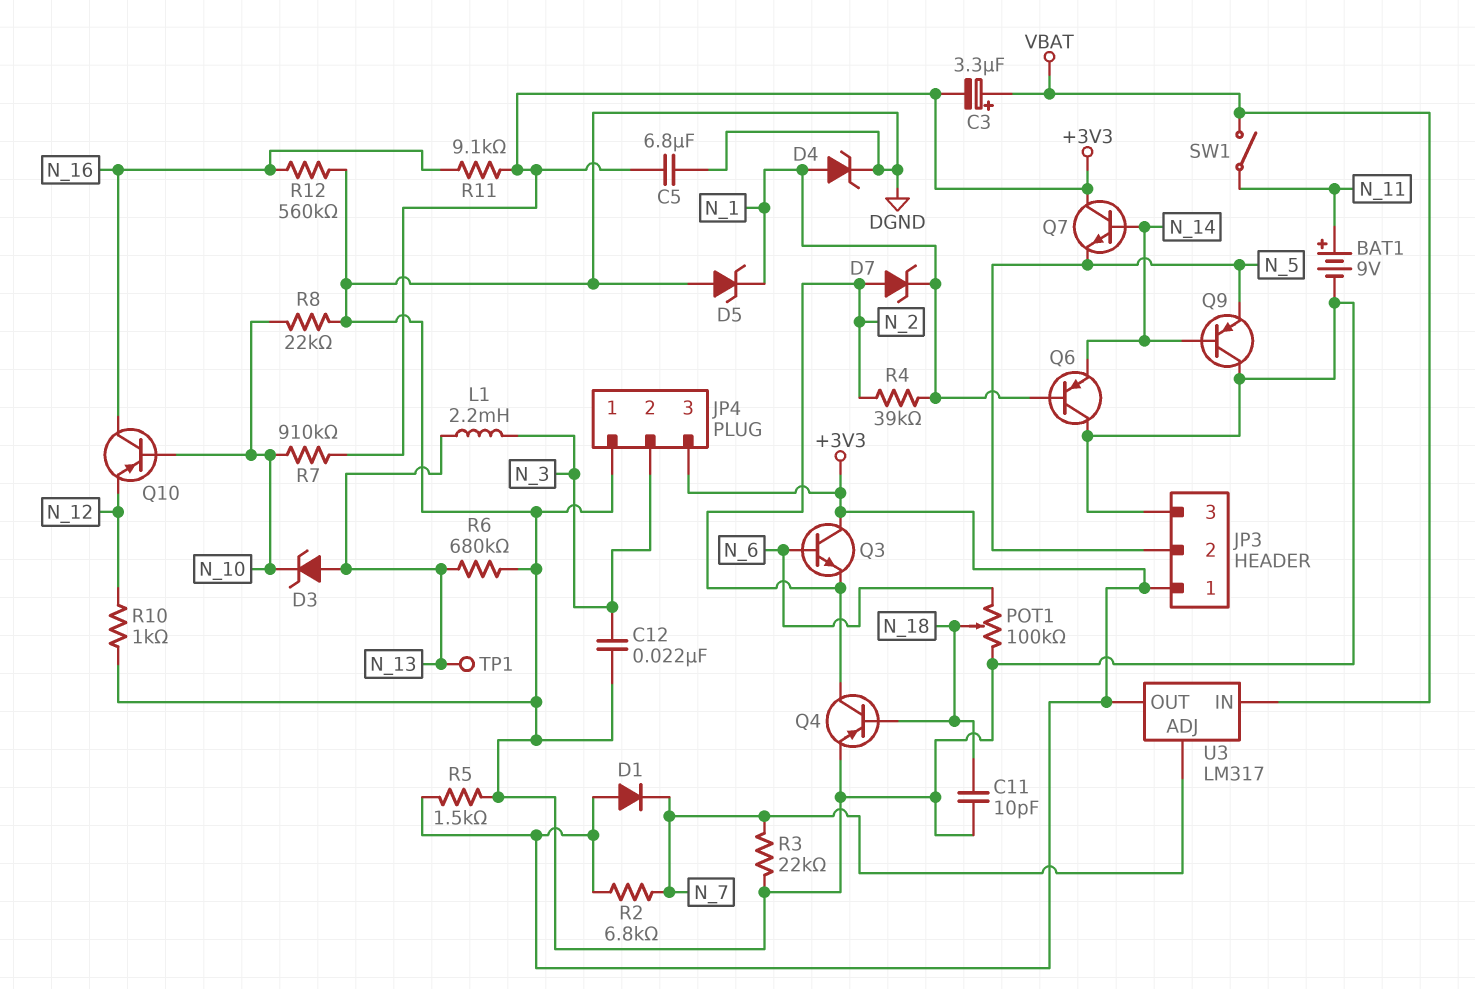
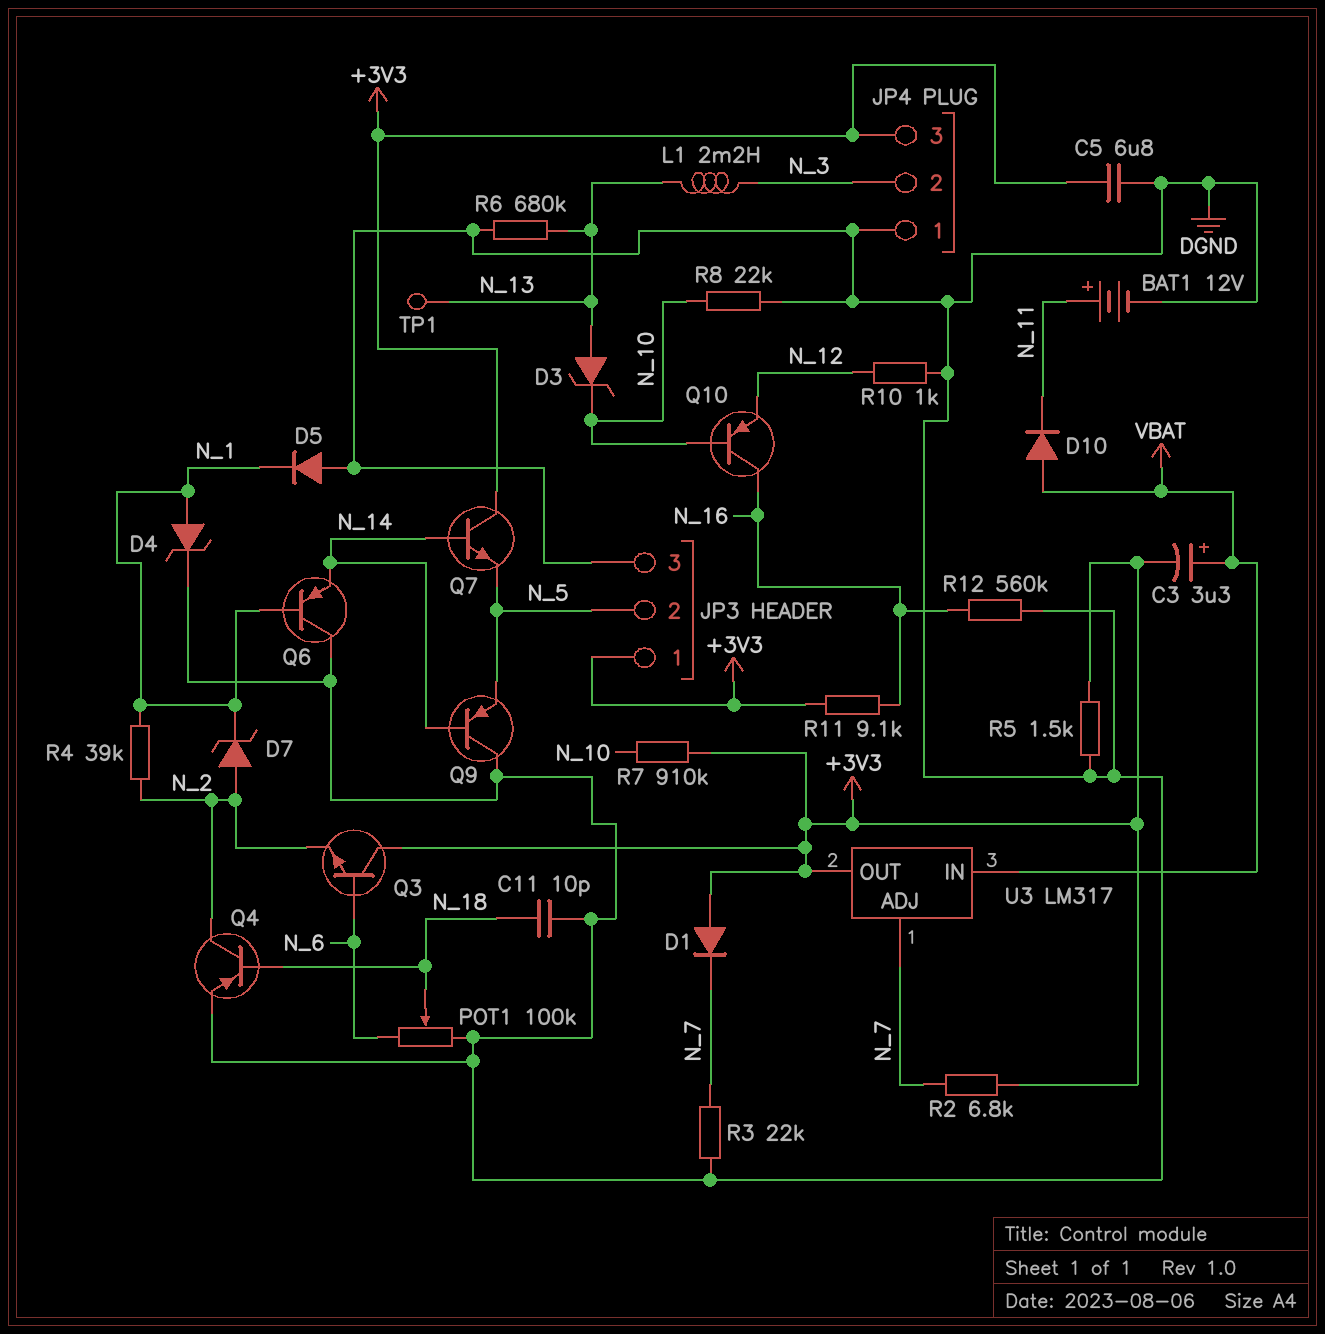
BAT1: 9V (plus N_11, minus DGND) -> 12V (plus N_11, minus DGND)
C12: 22nF (DGND, N_3) -> none
D5: zener (A DGND, K N_1) -> diode (A DGND, K N_1)
D10: none -> diode (A VBAT, K N_11)
SW1: switch (N_11, VBAT) -> none

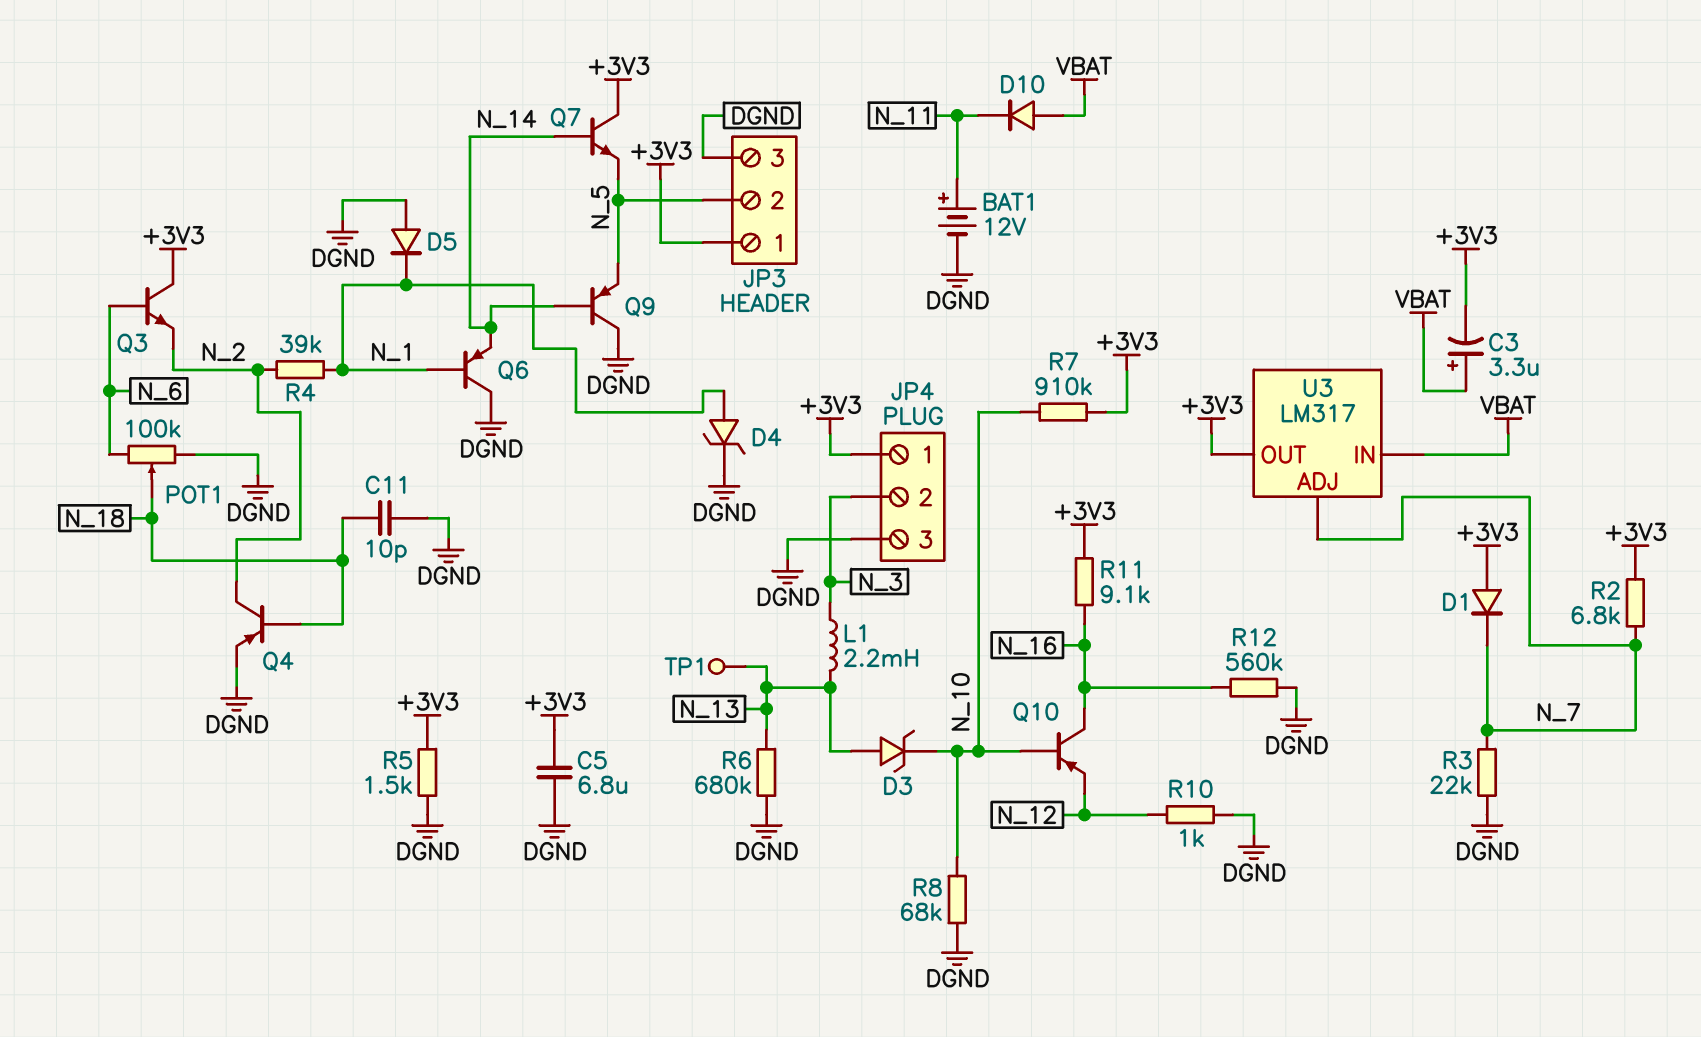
D7: zener (A N_2, K N_1) -> none
JP4 pin 1: DGND -> +3V3
JP4 pin 3: +3V3 -> DGND
R8: 22k (DGND, N_10) -> 68k (DGND, N_10)

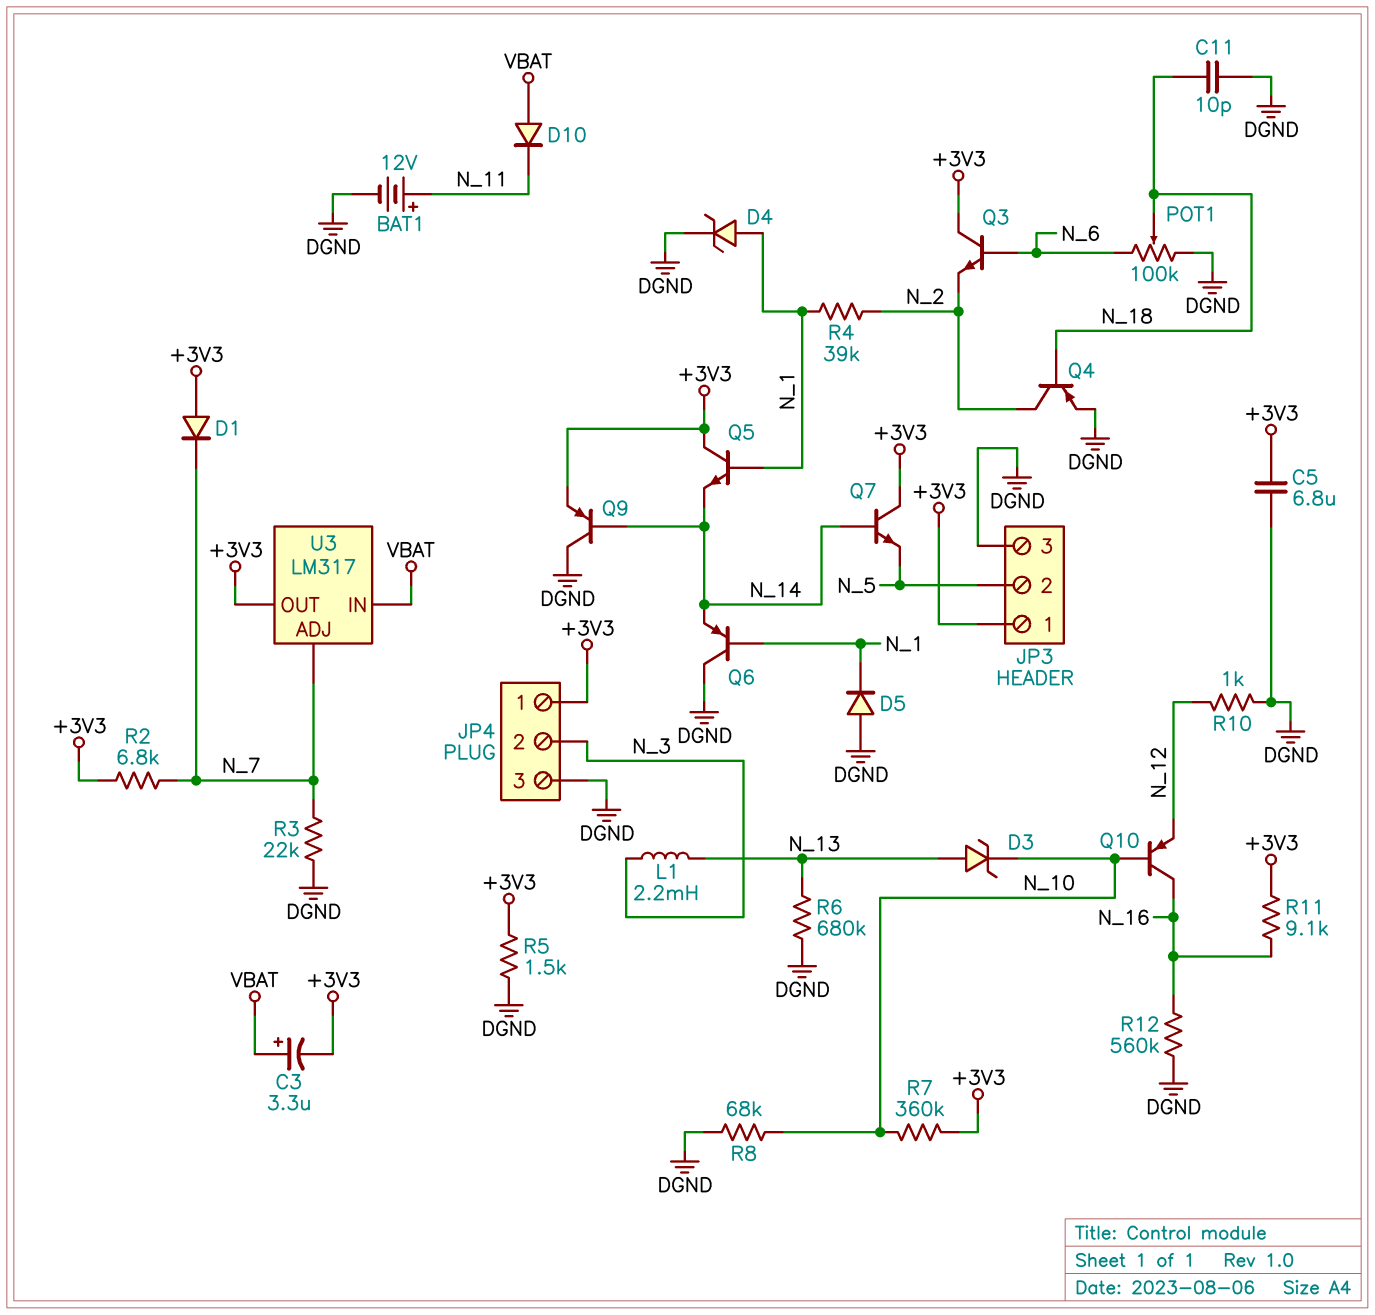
Q5: none -> NPN (B N_1, C +3V3, E N_14)
Q9: PNP (B N_14, C DGND, E N_5) -> PNP (B N_14, C DGND, E +3V3)
R7: 910k (+3V3, N_10) -> 360k (+3V3, N_10)
TP1: test point (N_13) -> none

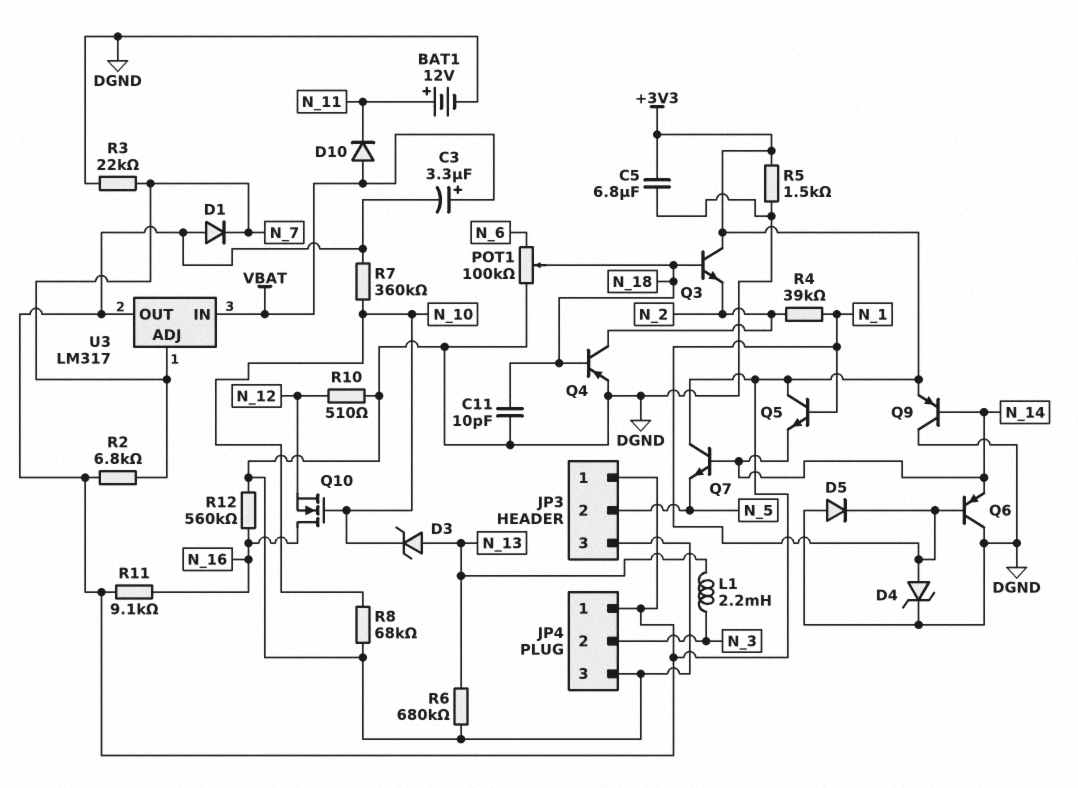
Q3: NPN (B N_6, C +3V3, E N_2) -> NPN (B N_18, C +3V3, E N_2)
Q10: PNP (B N_10, C N_16, E N_12) -> NMOS (G N_10, D N_16, S N_12)
R10: 1k (DGND, N_12) -> 510 (DGND, N_12)

